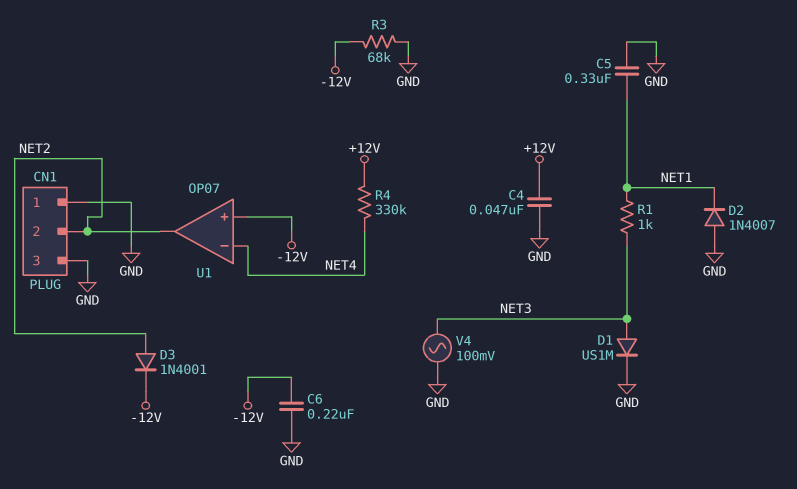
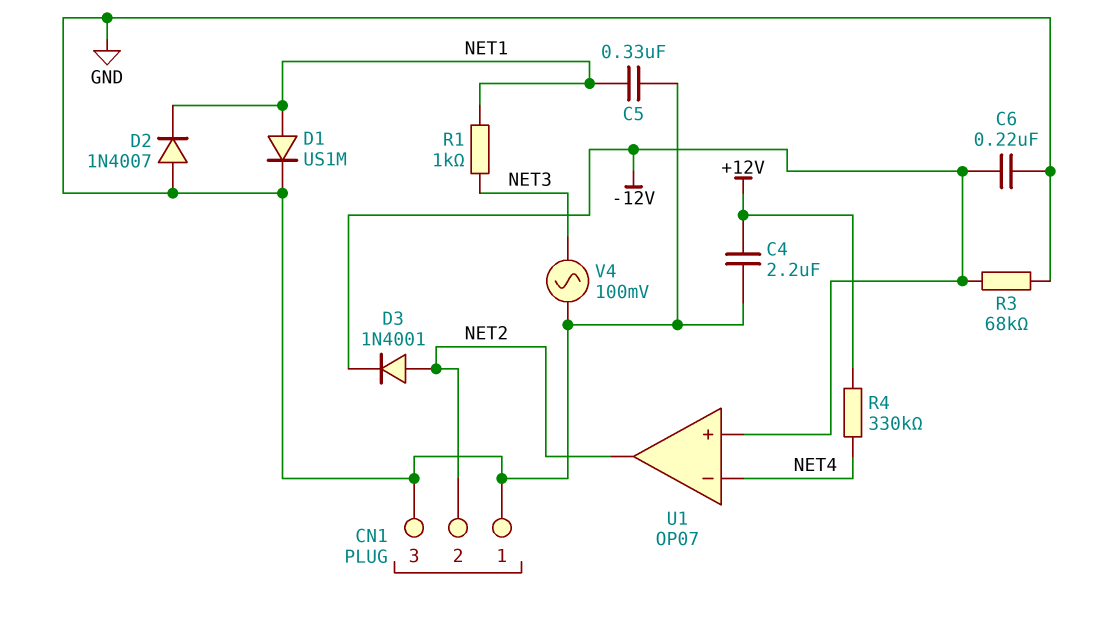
C4: 47nF (+12V, GND) -> 2.2uF (+12V, GND)
D1: diode US1M (A NET3, K GND) -> diode US1M (A NET1, K GND)

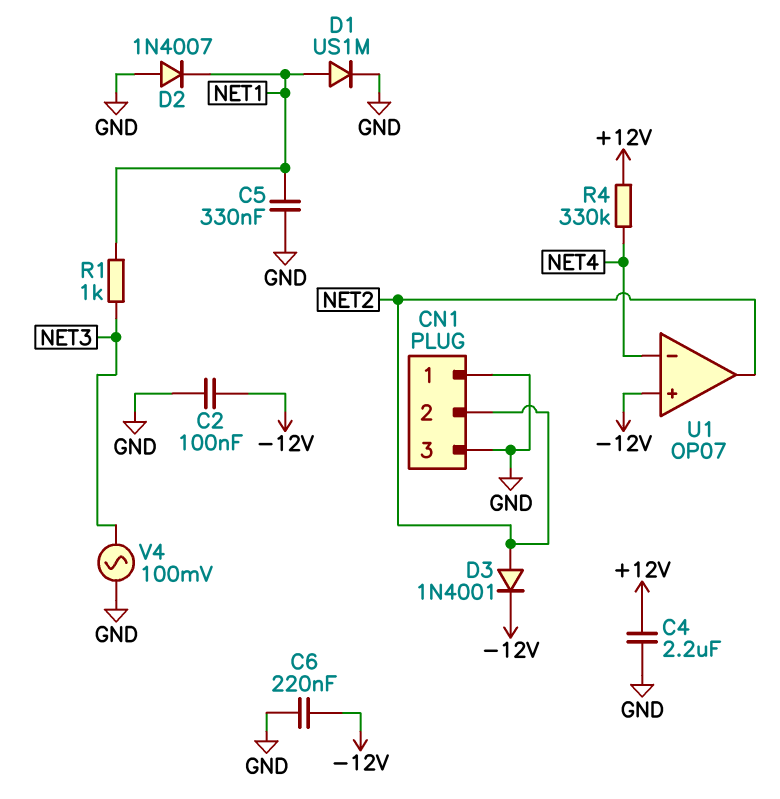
C2: none -> 100nF (-12V, GND)
R3: 68k (-12V, GND) -> none

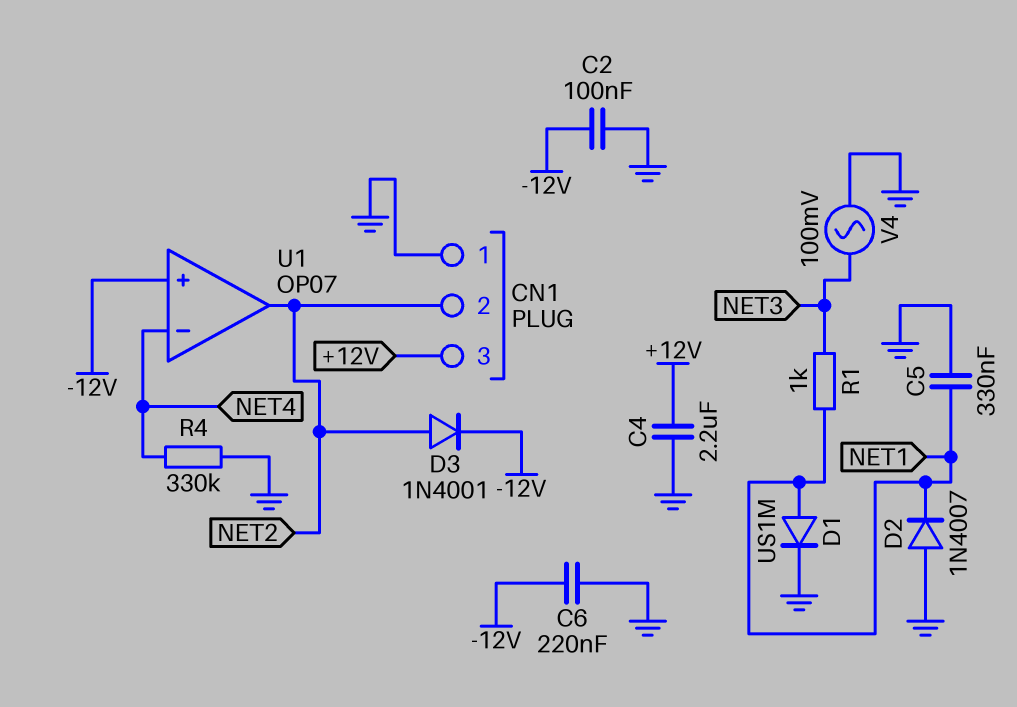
CN1 pin 3: GND -> +12V
R4: 330k (+12V, NET4) -> 330k (GND, NET4)

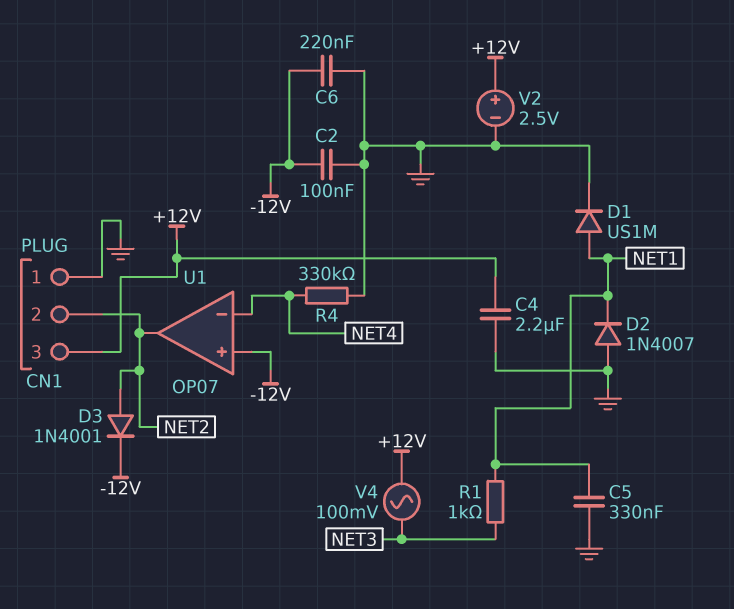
V2: none -> 2.5V (plus +12V, minus GND)
V4: AC 100mV (GND, NET3) -> AC 100mV (+12V, NET3)

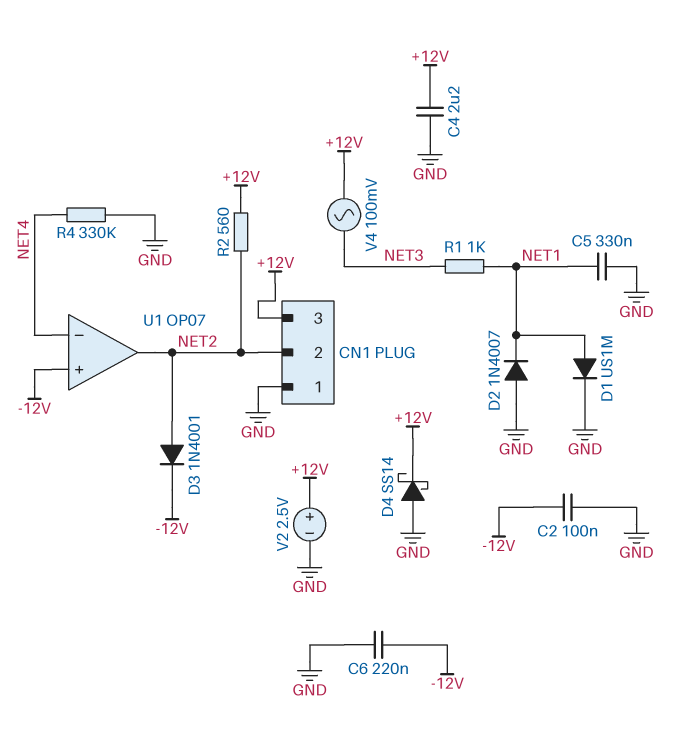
D4: none -> schottky SS14 (A GND, K +12V)
R2: none -> 560 (+12V, NET2)

